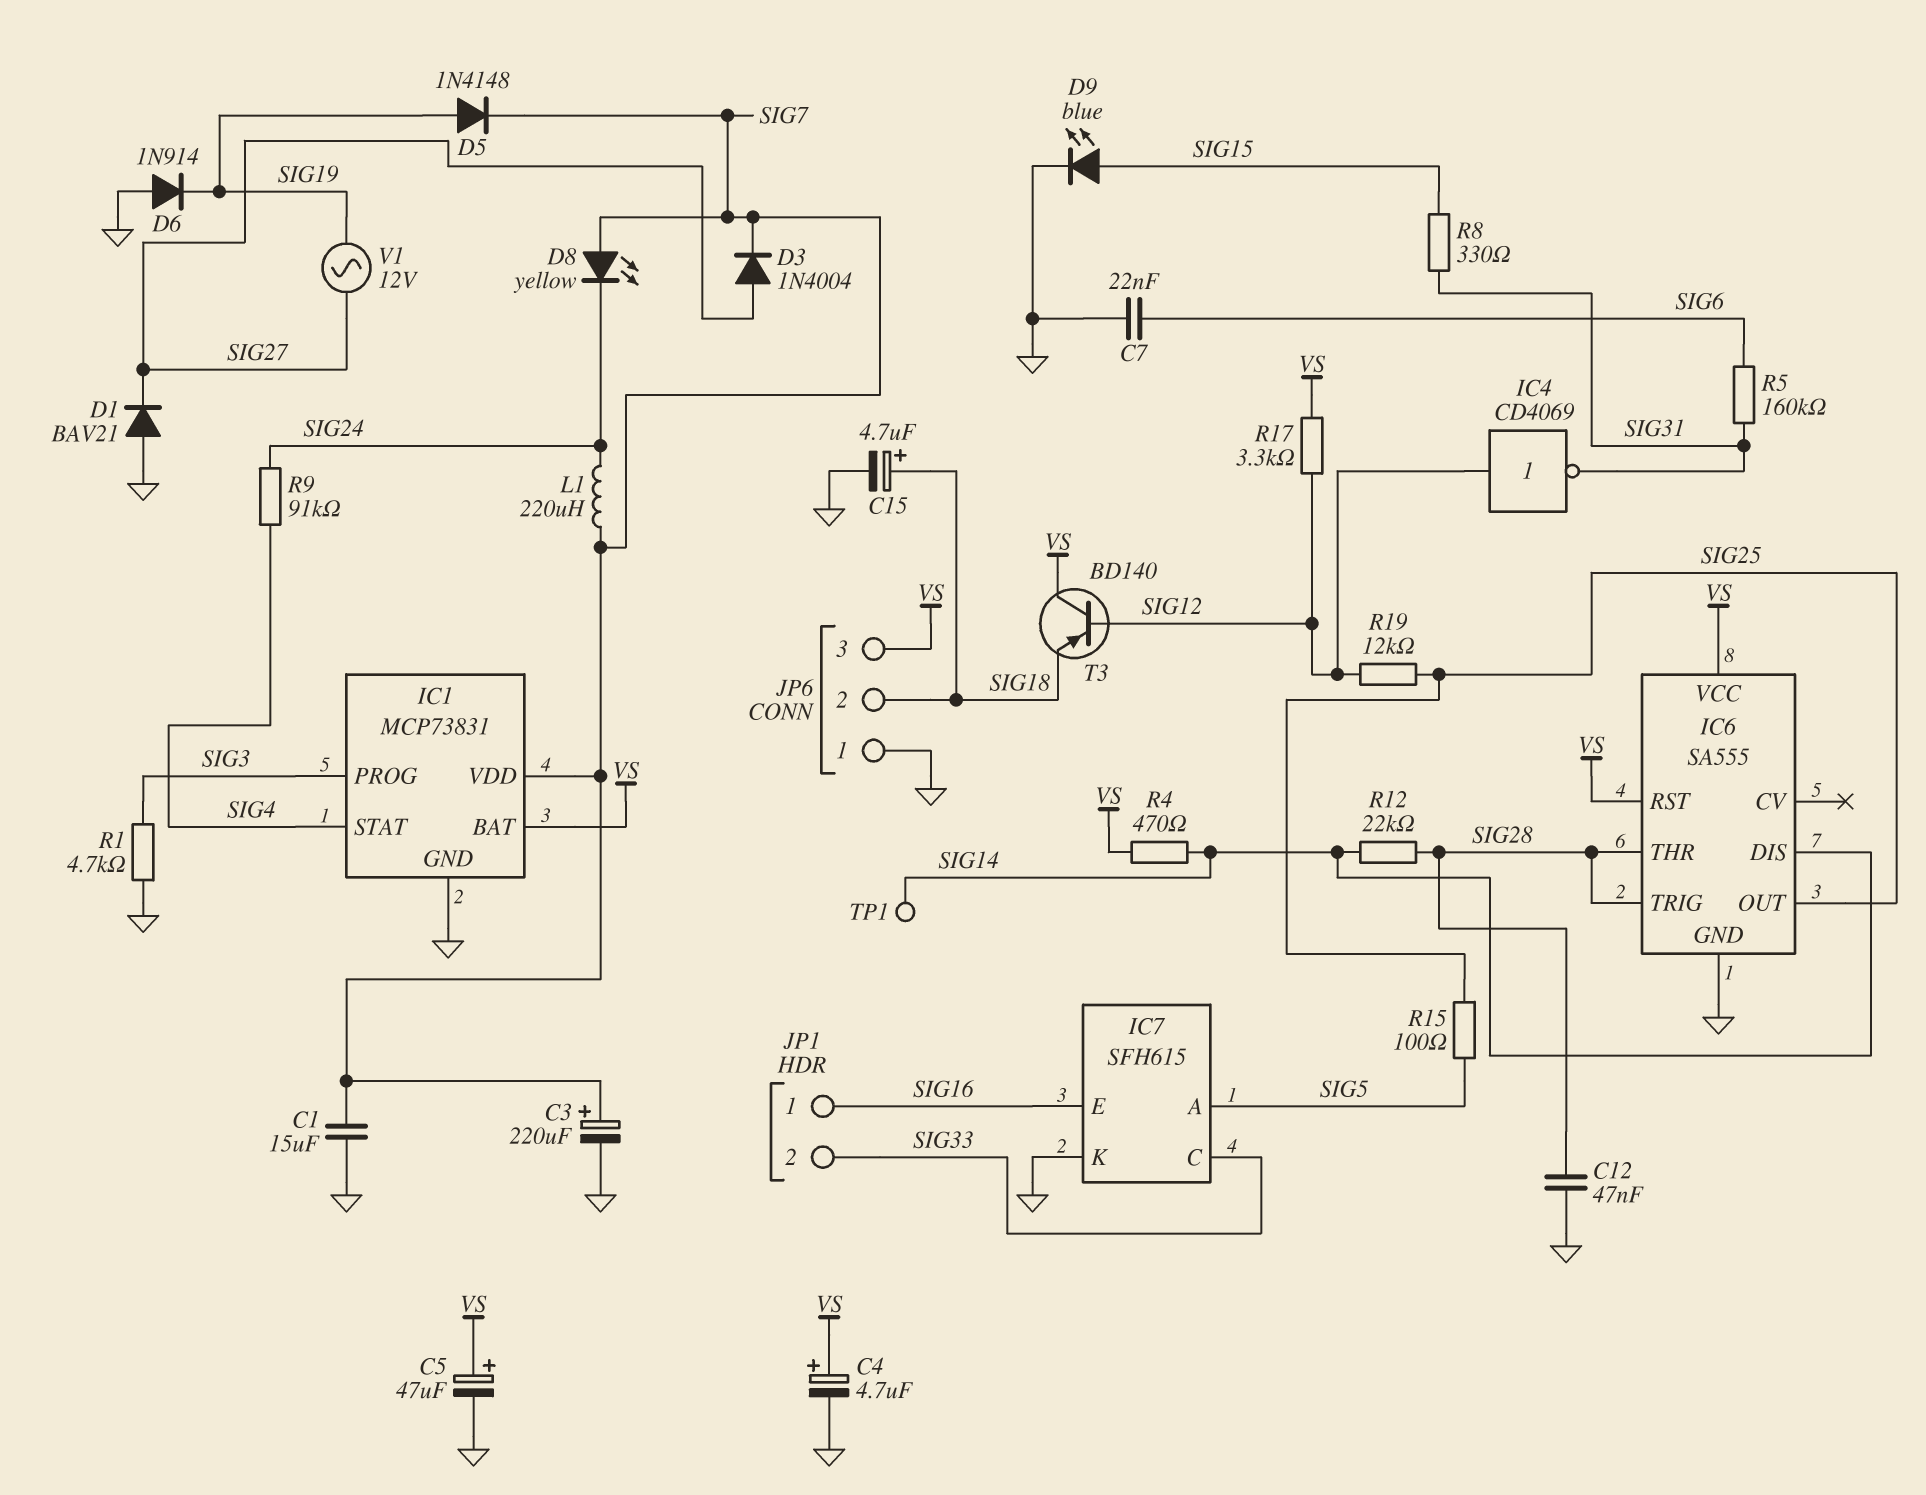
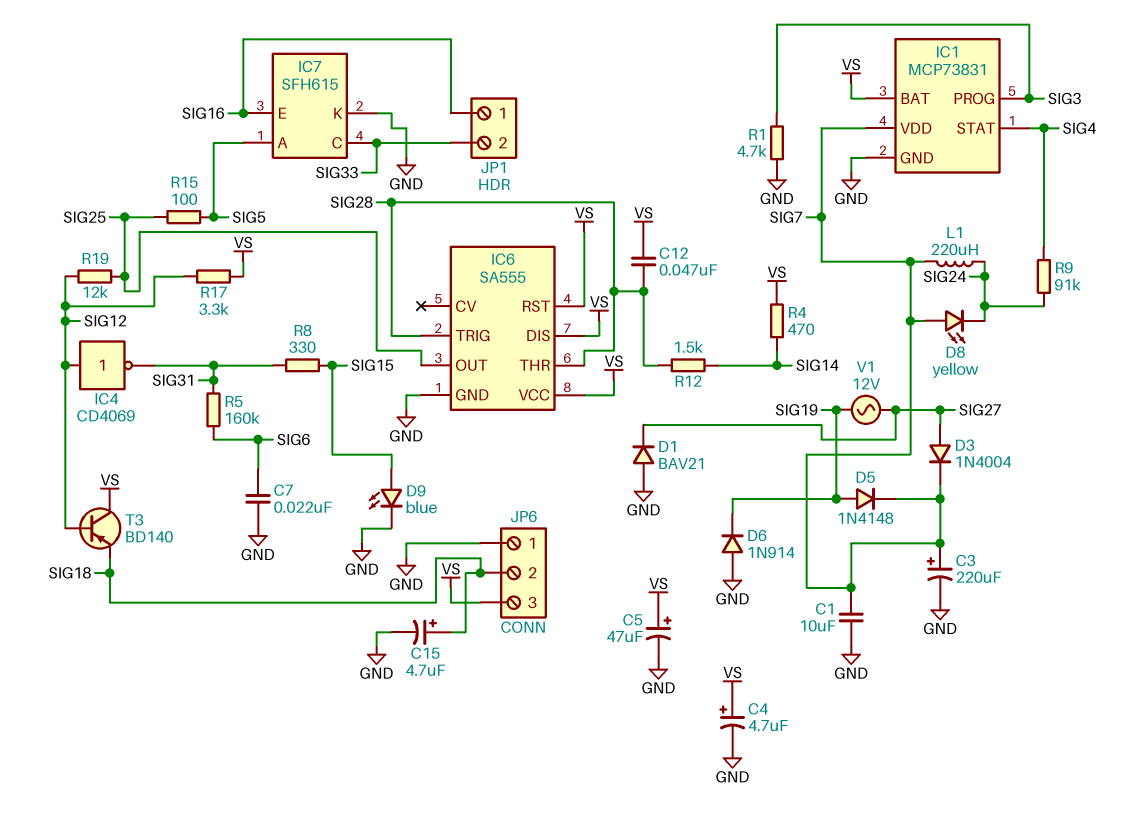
C1: 15uF (GND, SIG7) -> 10uF (GND, SIG7)
C12: 47nF (GND, SIG28) -> 47nF (SIG28, VS)
IC6 pin DIS: SIG14 -> VS
R12: 22k (SIG14, SIG28) -> 1.5k (SIG14, SIG28)
TP1: test point (SIG14) -> none

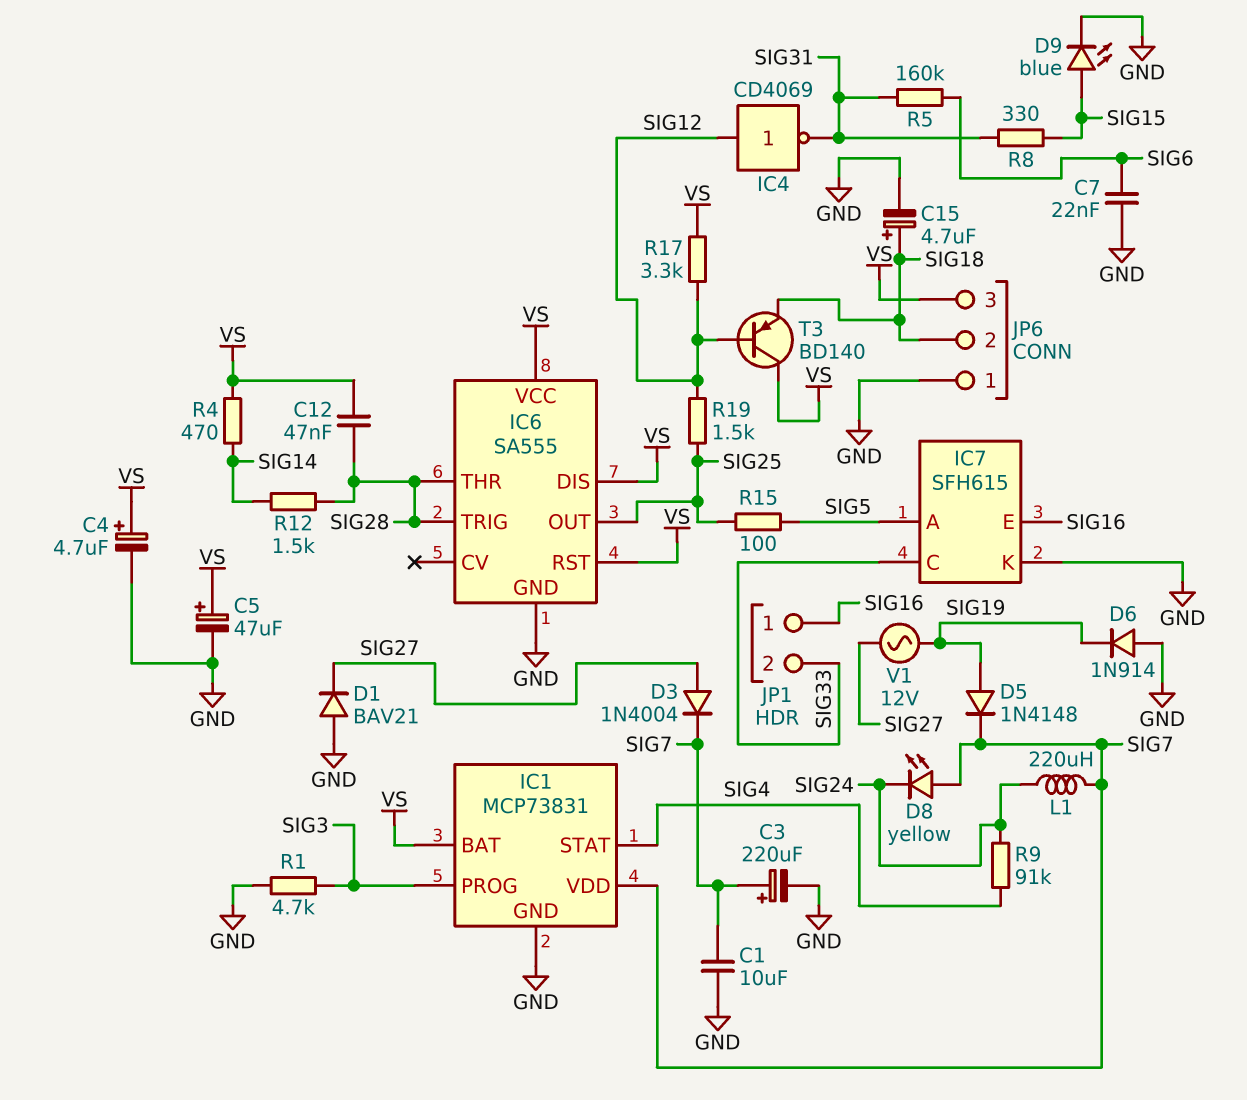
R19: 12k (SIG12, SIG25) -> 1.5k (SIG12, SIG25)

